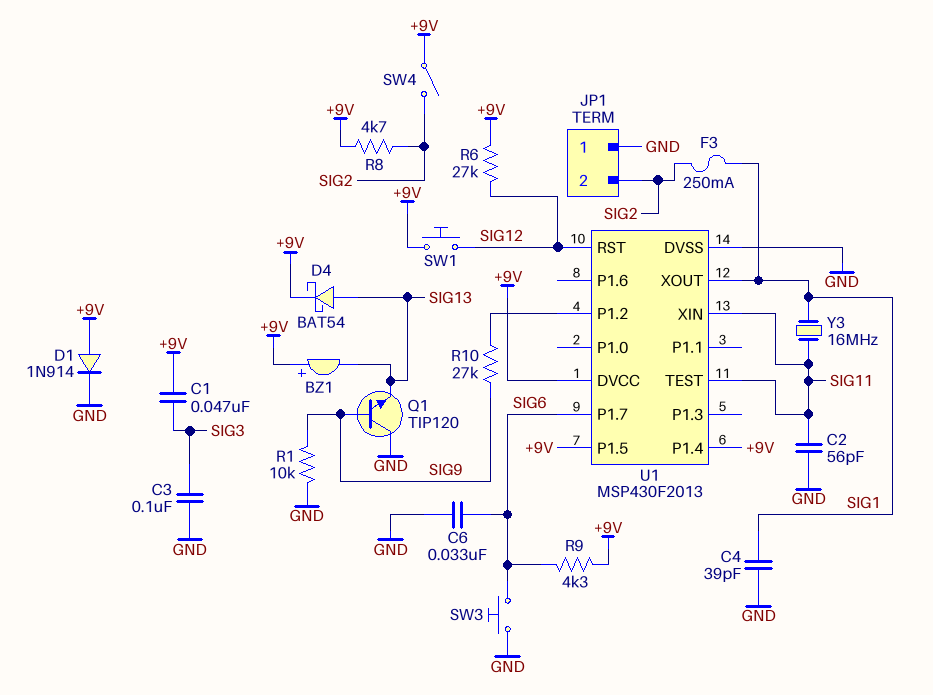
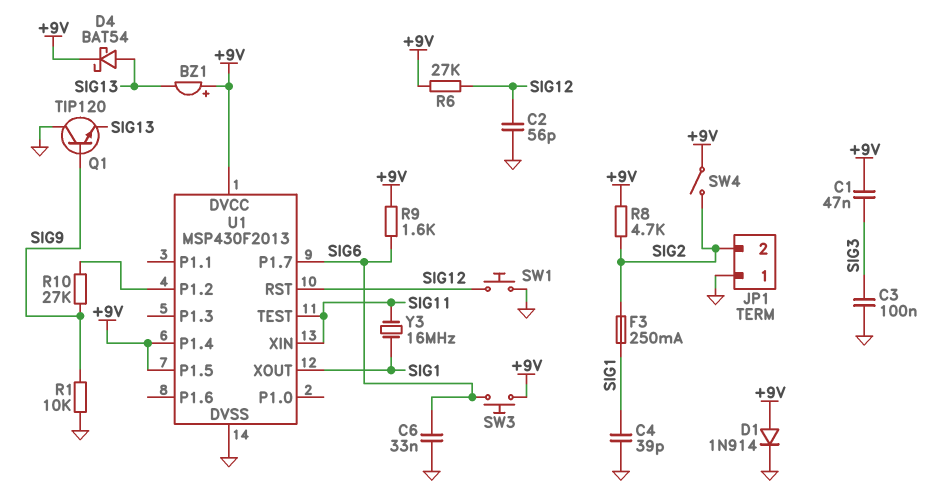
C2: 56pF (GND, SIG11) -> 56pF (GND, SIG12)
R9: 4.3k (+9V, SIG6) -> 1.6k (+9V, SIG6)
SW1: button (+9V, SIG12) -> button (GND, SIG12)
SW3: button (GND, SIG6) -> button (+9V, SIG6)

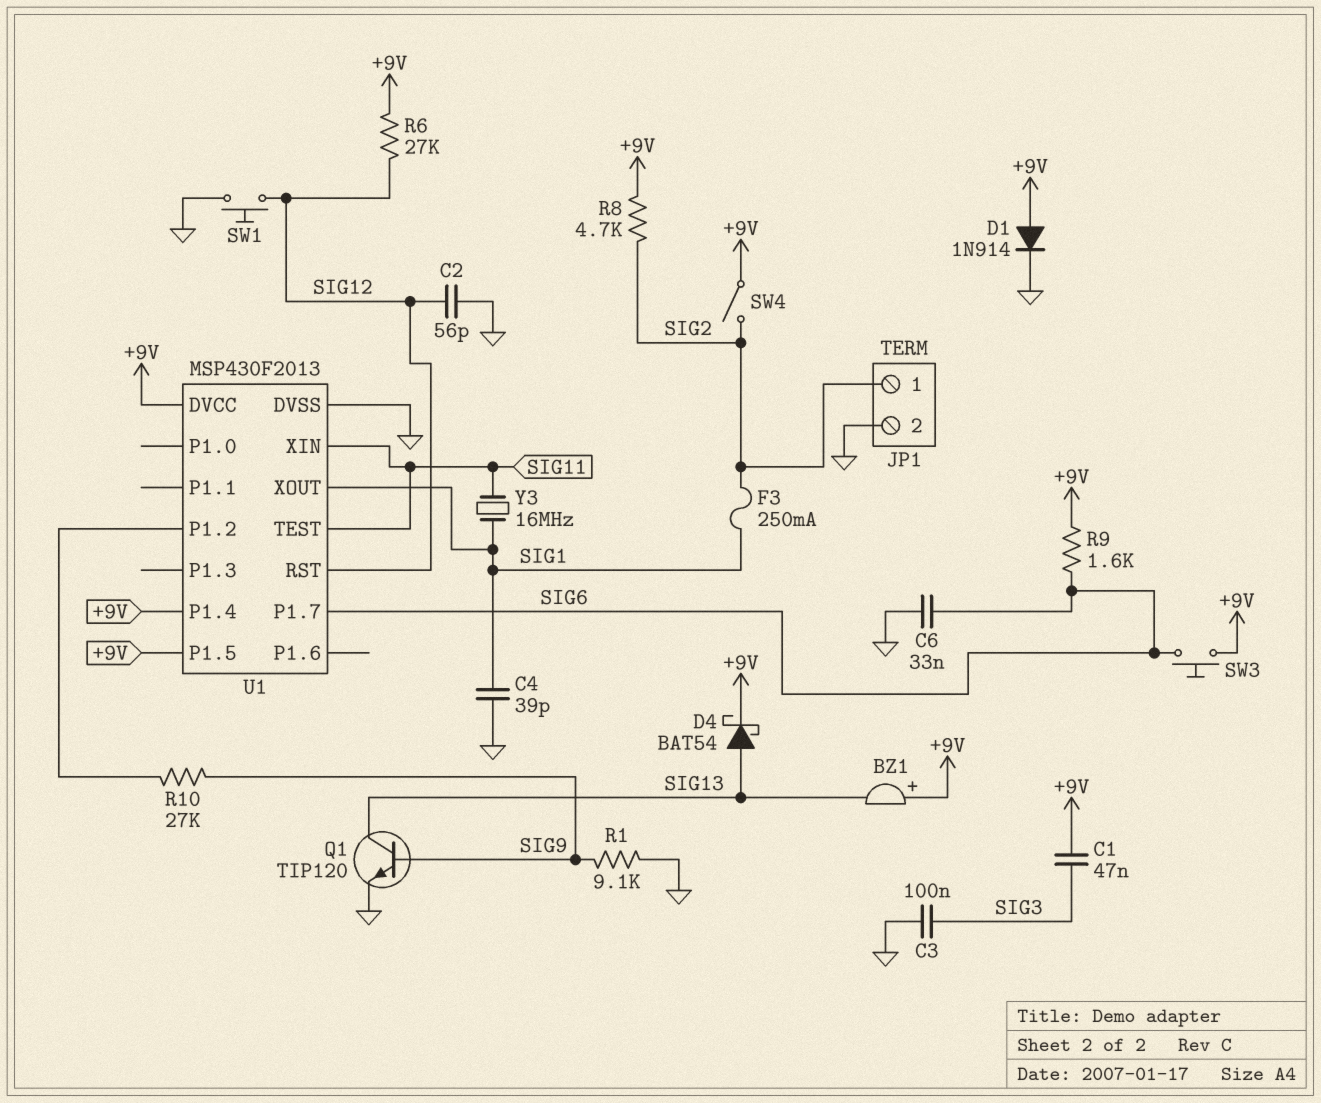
JP1 pin 1: GND -> SIG2
JP1 pin 2: SIG2 -> GND
Q1: NPN TIP120 (B SIG9, C GND, E SIG13) -> NPN TIP120 (B SIG9, C SIG13, E GND)
R1: 10k (GND, SIG9) -> 9.1k (GND, SIG9)

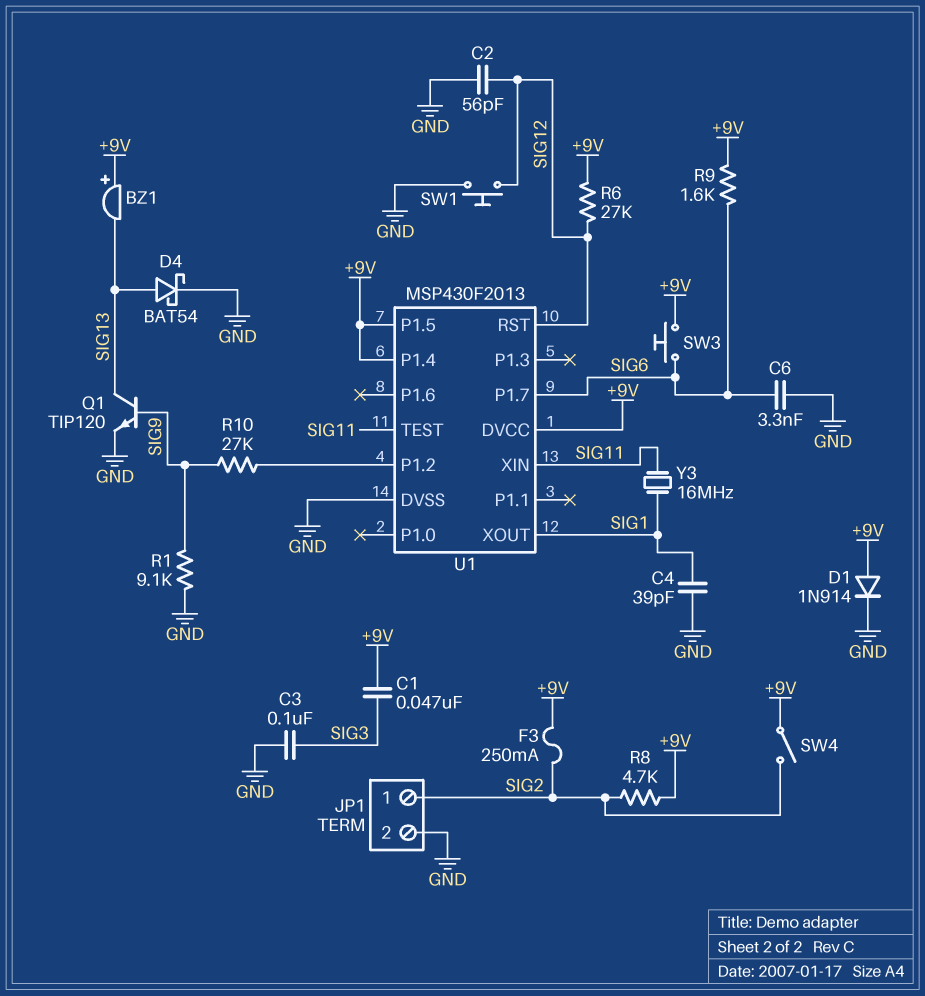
C6: 33nF (GND, SIG6) -> 3.3nF (GND, SIG6)
D4: schottky BAT54 (A SIG13, K +9V) -> schottky BAT54 (A SIG13, K GND)
F3: 250mA (SIG1, SIG2) -> 250mA (+9V, SIG2)

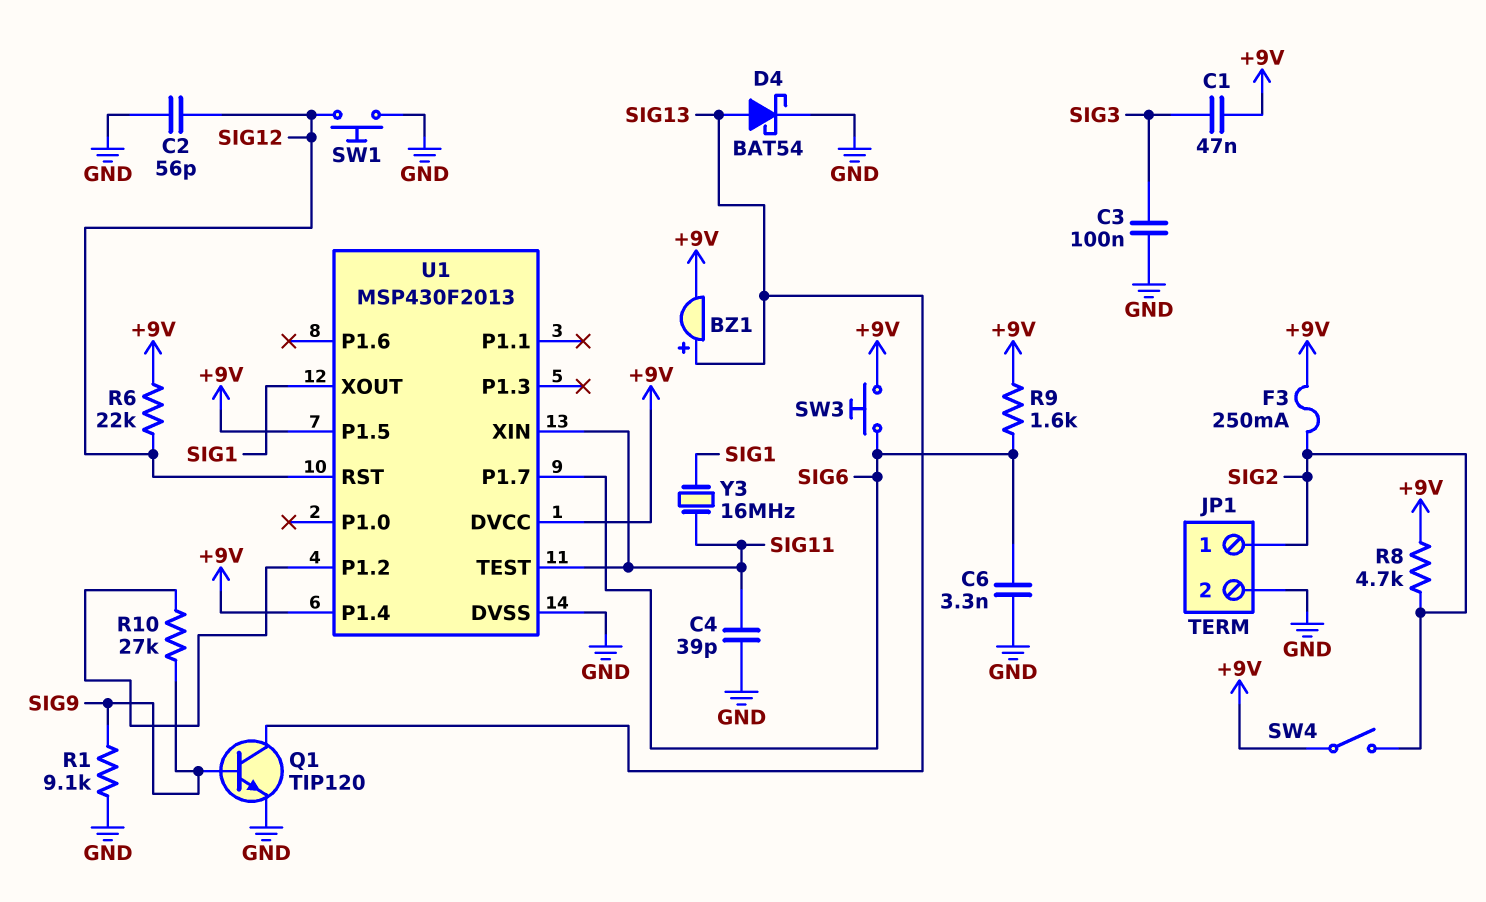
BZ1: buzzer (plus +9V, minus SIG13) -> buzzer (plus SIG13, minus +9V)
C4: 39pF (GND, SIG1) -> 39pF (GND, SIG11)
D1: diode 1N914 (A +9V, K GND) -> none
R6: 27k (+9V, SIG12) -> 22k (+9V, SIG12)

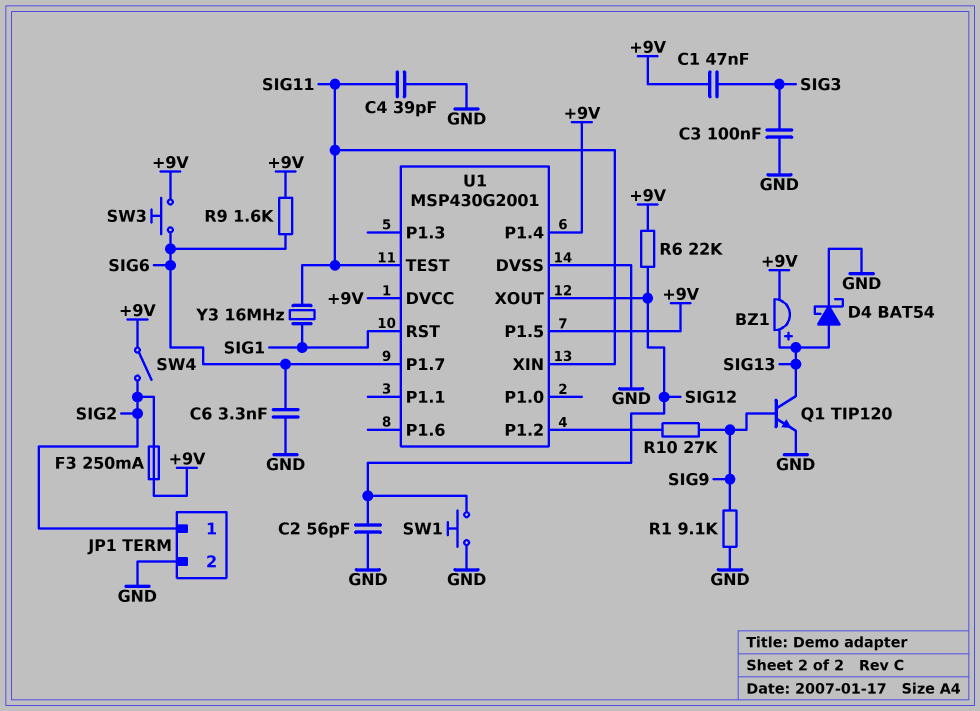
R8: 4.7k (+9V, SIG2) -> none
U1: MSP430F2013 -> MSP430G2001
U1 pin RST: SIG12 -> SIG1
U1 pin XOUT: SIG1 -> SIG12

